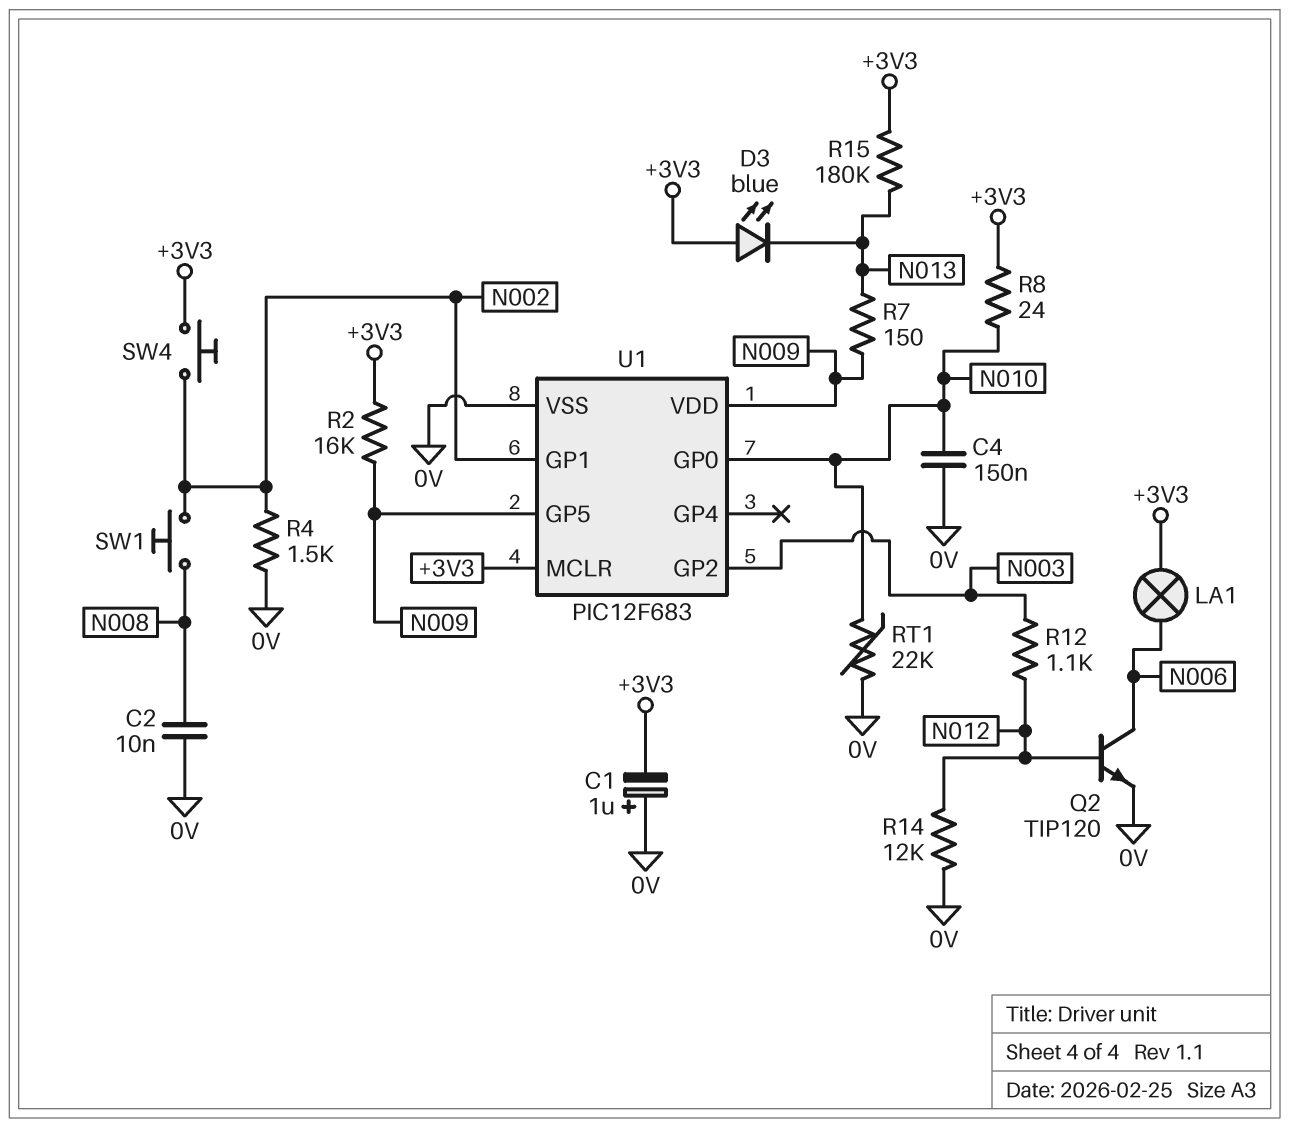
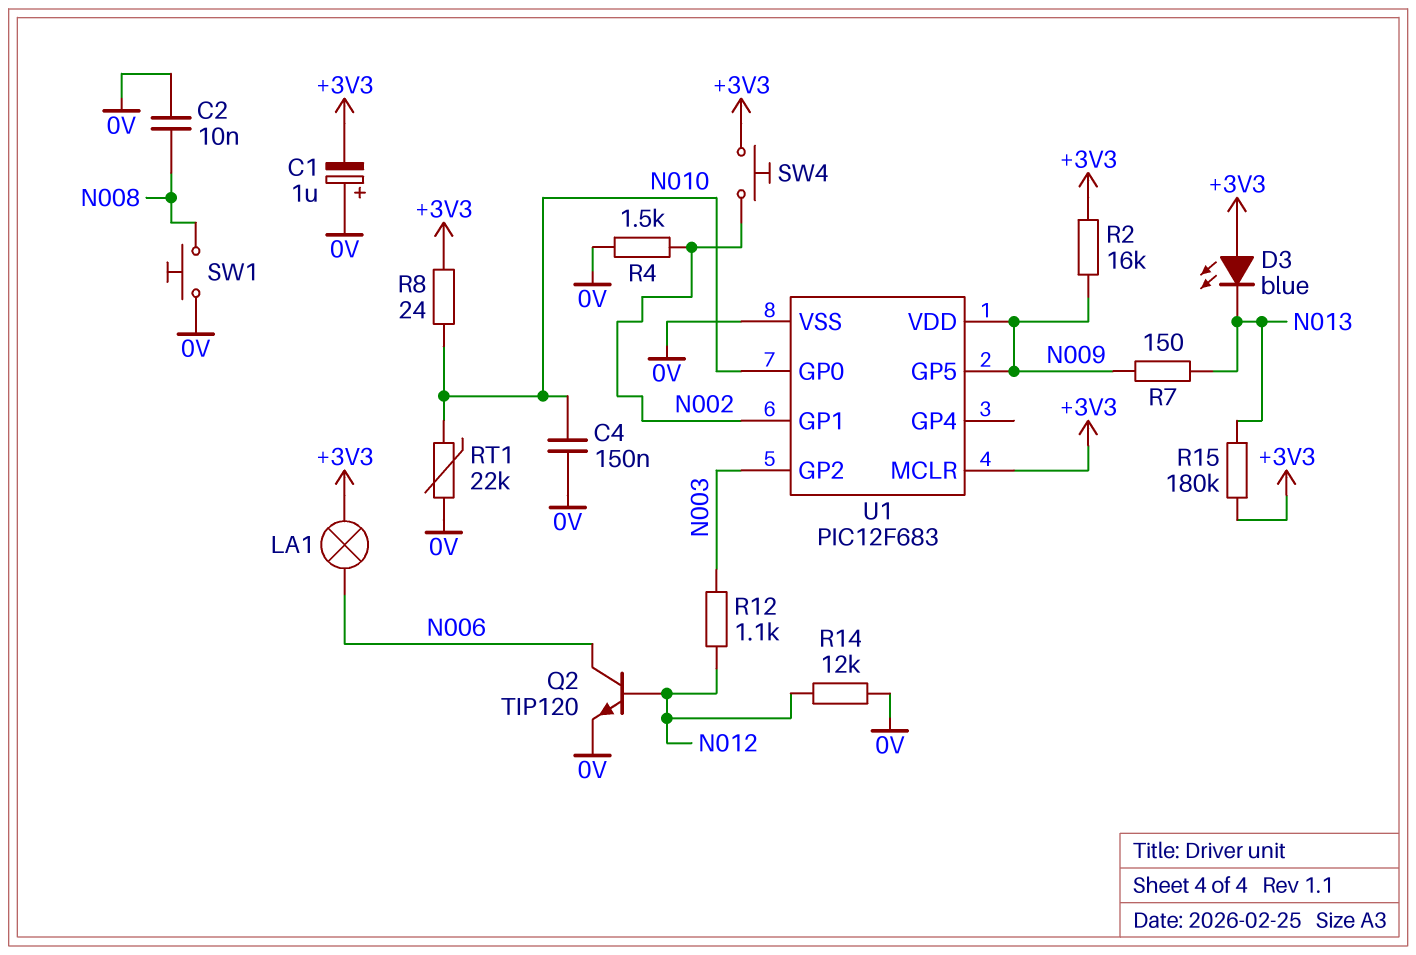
SW1: button (N002, N008) -> button (0V, N008)

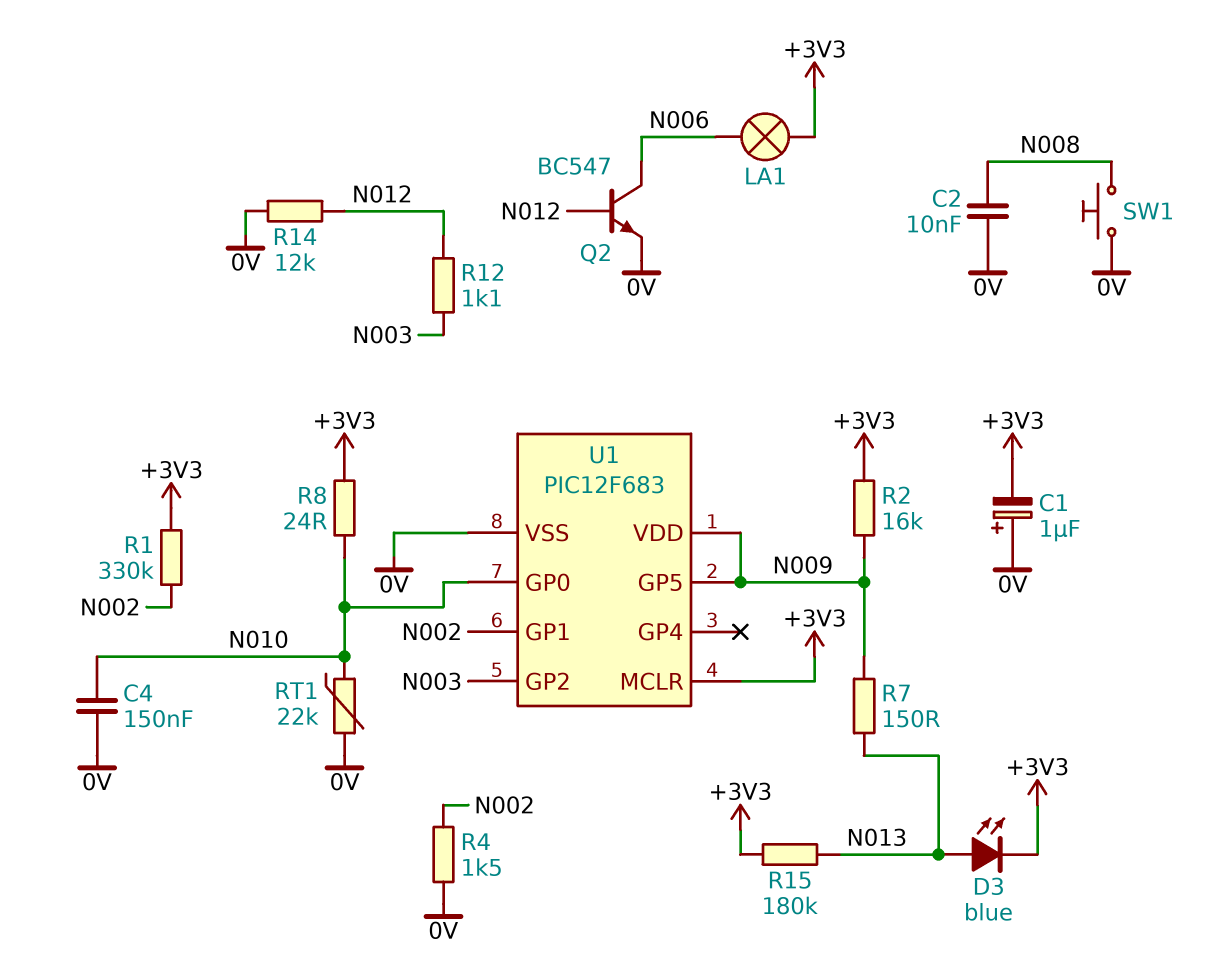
D3: LED blue (A +3V3, K N013) -> LED blue (A N013, K +3V3)
Q2: NPN TIP120 (B N012, C N006, E 0V) -> NPN BC547 (B N012, C N006, E 0V)
R1: none -> 330k (+3V3, N002)
SW4: button (+3V3, N002) -> none

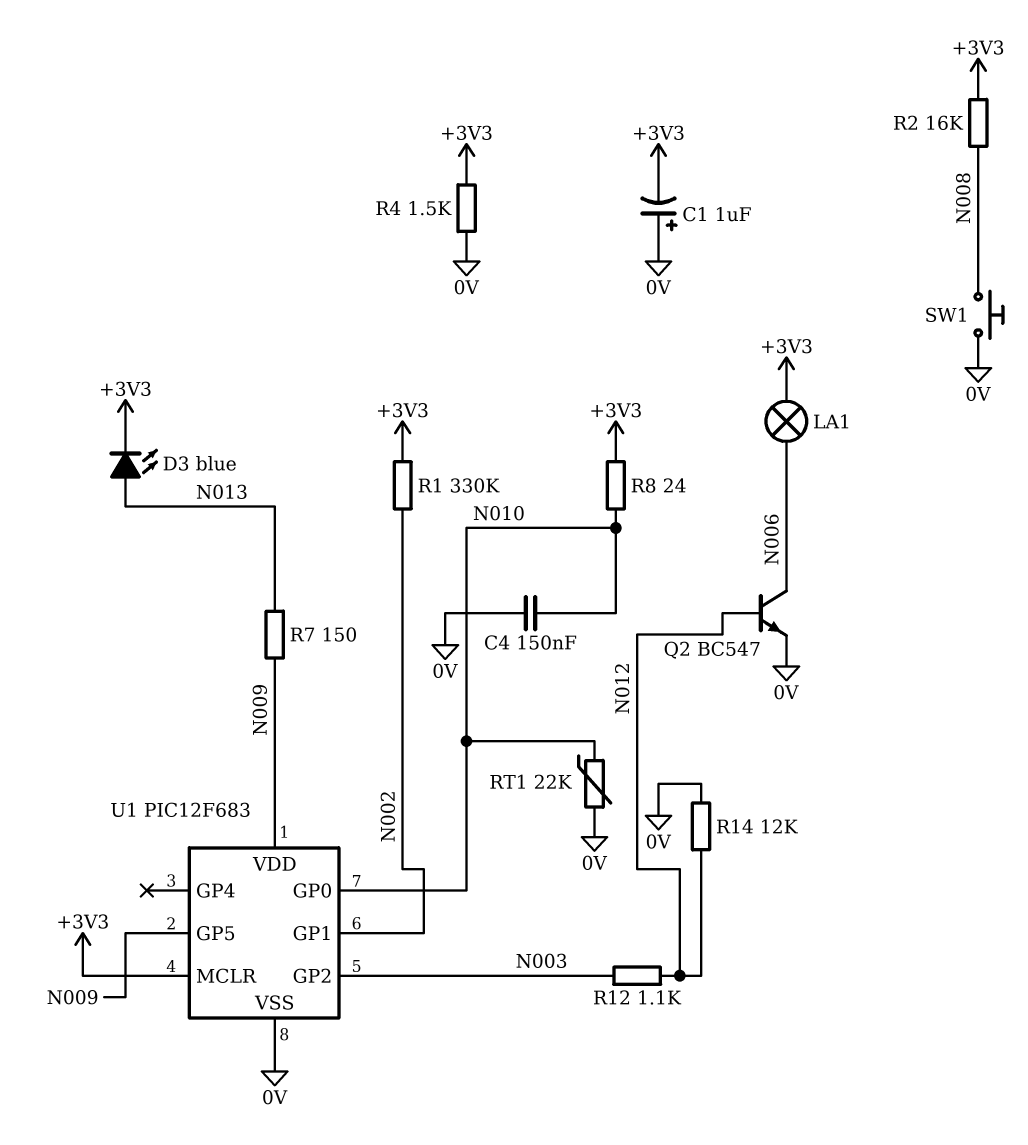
C2: 10nF (0V, N008) -> none
R2: 16k (+3V3, N009) -> 16k (+3V3, N008)
R4: 1.5k (0V, N002) -> 1.5k (+3V3, 0V)
R15: 180k (+3V3, N013) -> none

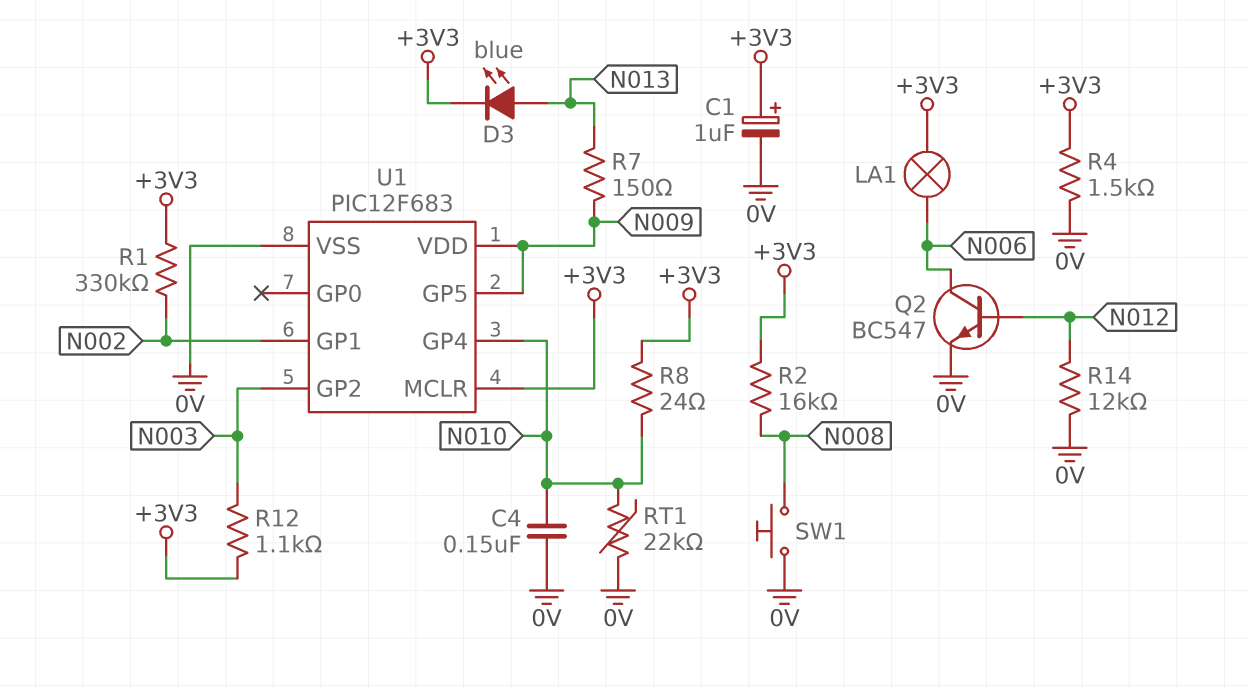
C1: 1uF (plus 0V, minus +3V3) -> 1uF (plus +3V3, minus 0V)
R12: 1.1k (N003, N012) -> 1.1k (+3V3, N003)
U1 pin GP0: N010 -> none
U1 pin GP4: none -> N010

